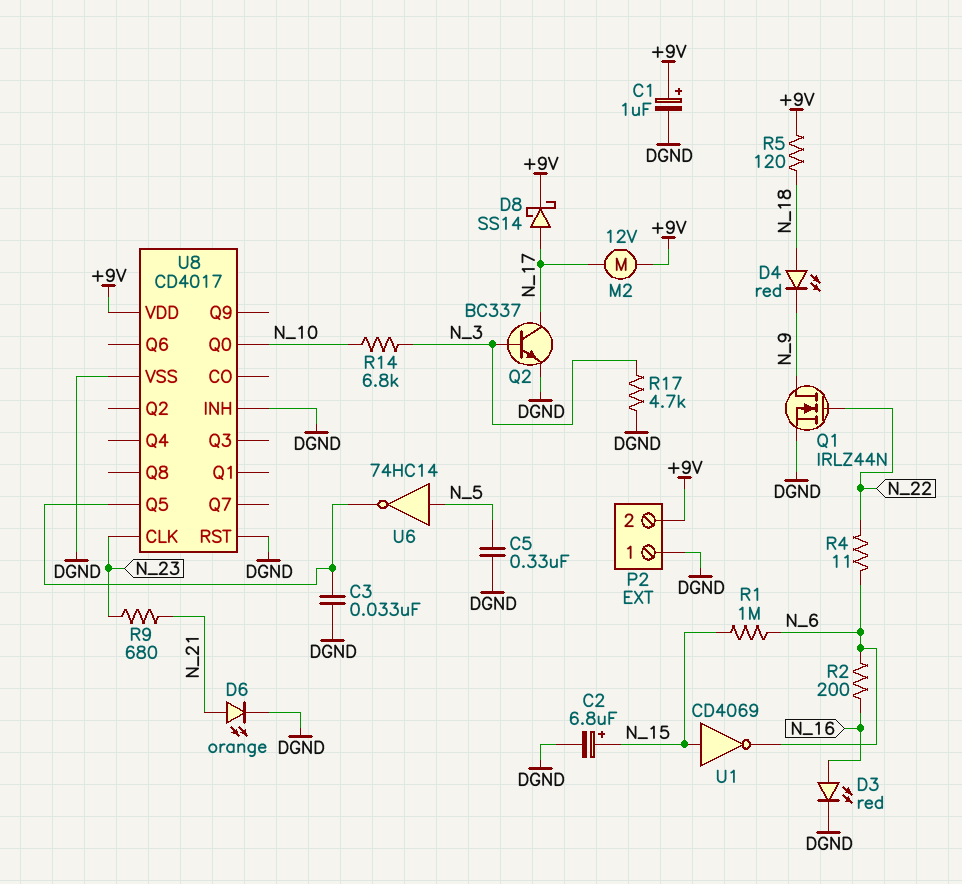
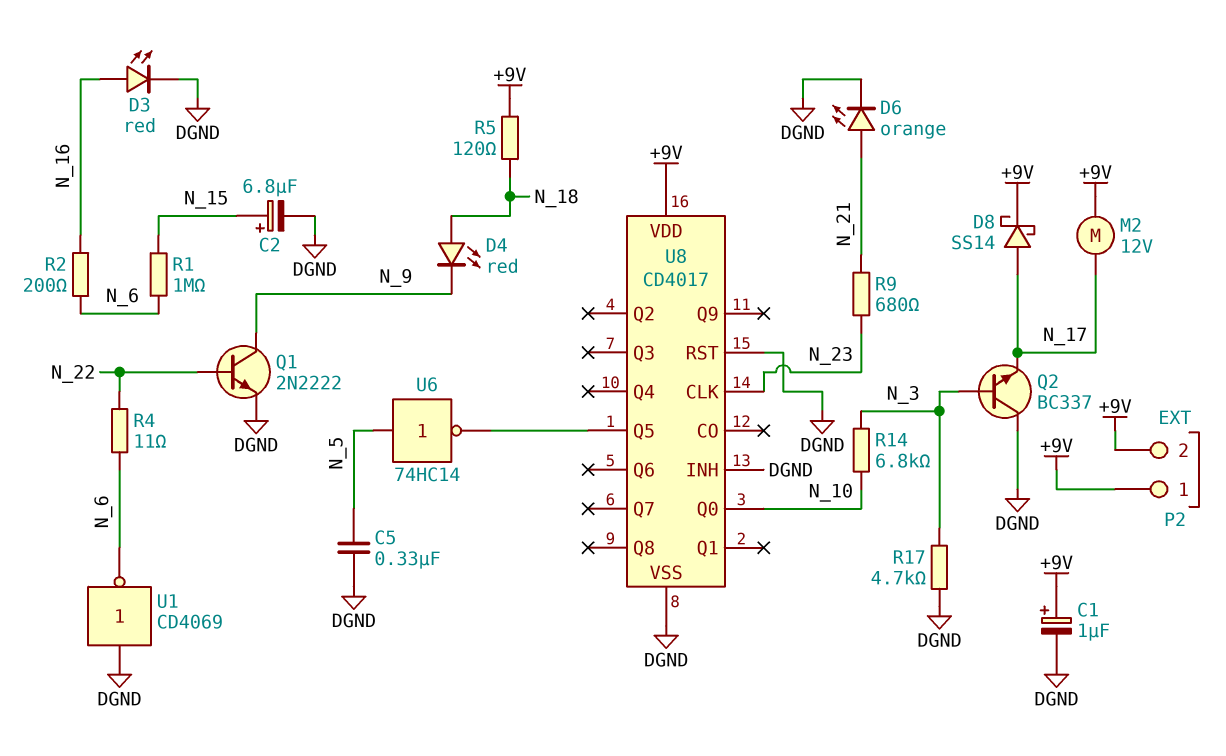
C3: 33nF (DGND, U8/Q5) -> none
P2 pin 1: DGND -> +9V
Q1: NMOS IRLZ44N (G N_22, D N_9, S DGND) -> NPN 2N2222 (B N_22, C N_9, E DGND)
Q2: NPN BC337 (B N_3, C N_17, E DGND) -> NPN BC337 (B N_3, C DGND, E N_17)
U1: NOT CD4069 (in N_15, out N_6) -> NOT CD4069 (in DGND, out N_6)

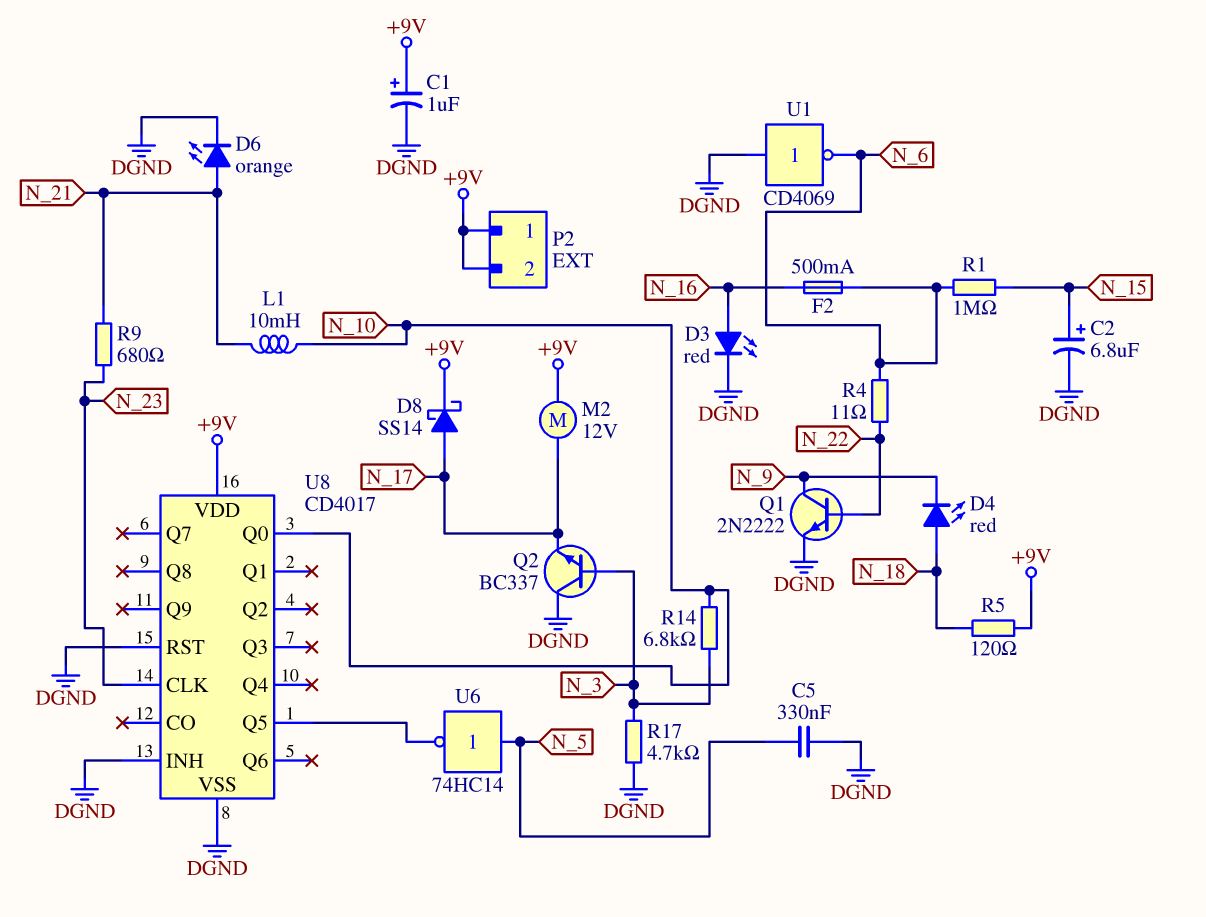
F2: none -> 500mA (N_6, N_16)
L1: none -> 10mH (N_10, N_21)
R2: 200 (N_6, N_16) -> none

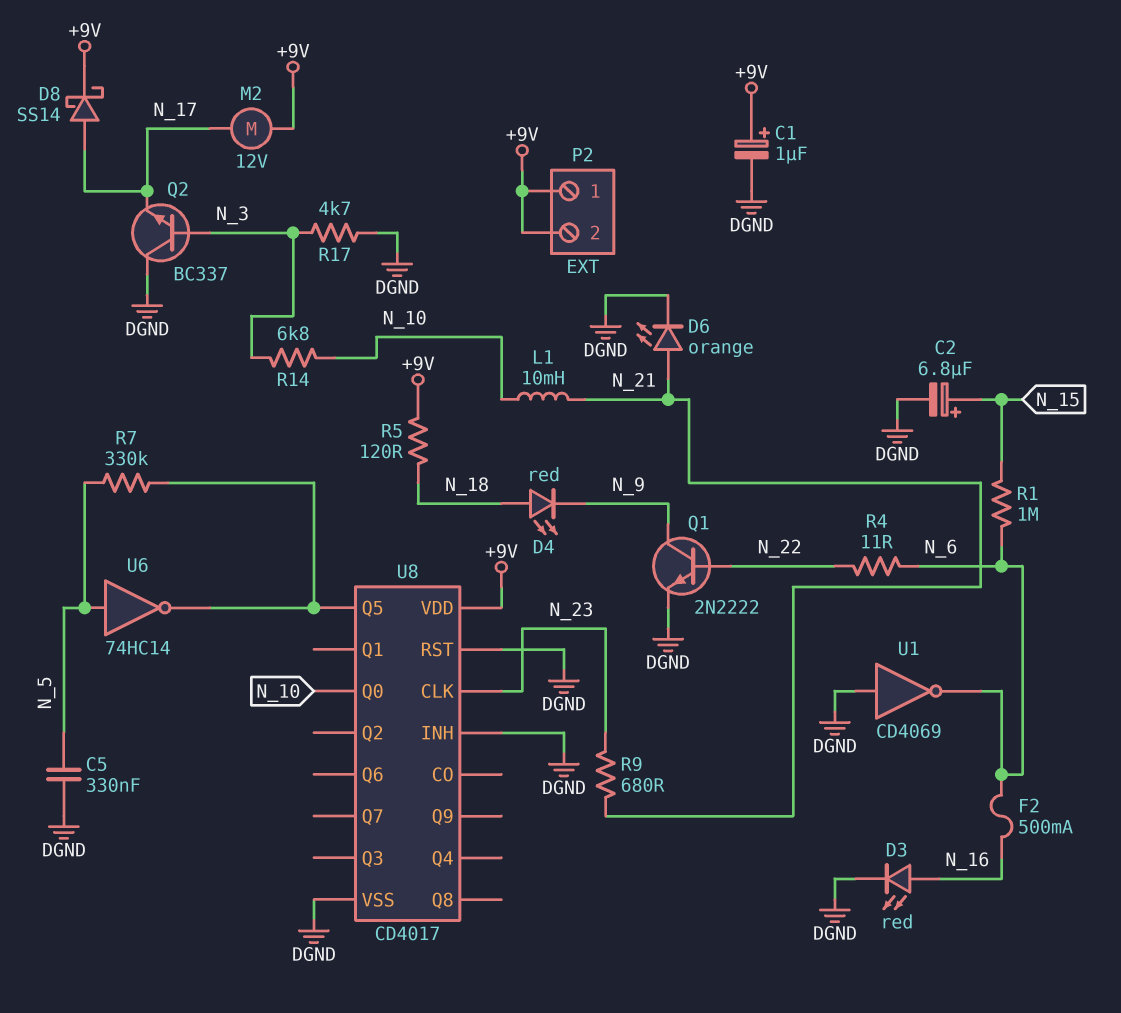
R7: none -> 330k (N_5, U8/Q5)

